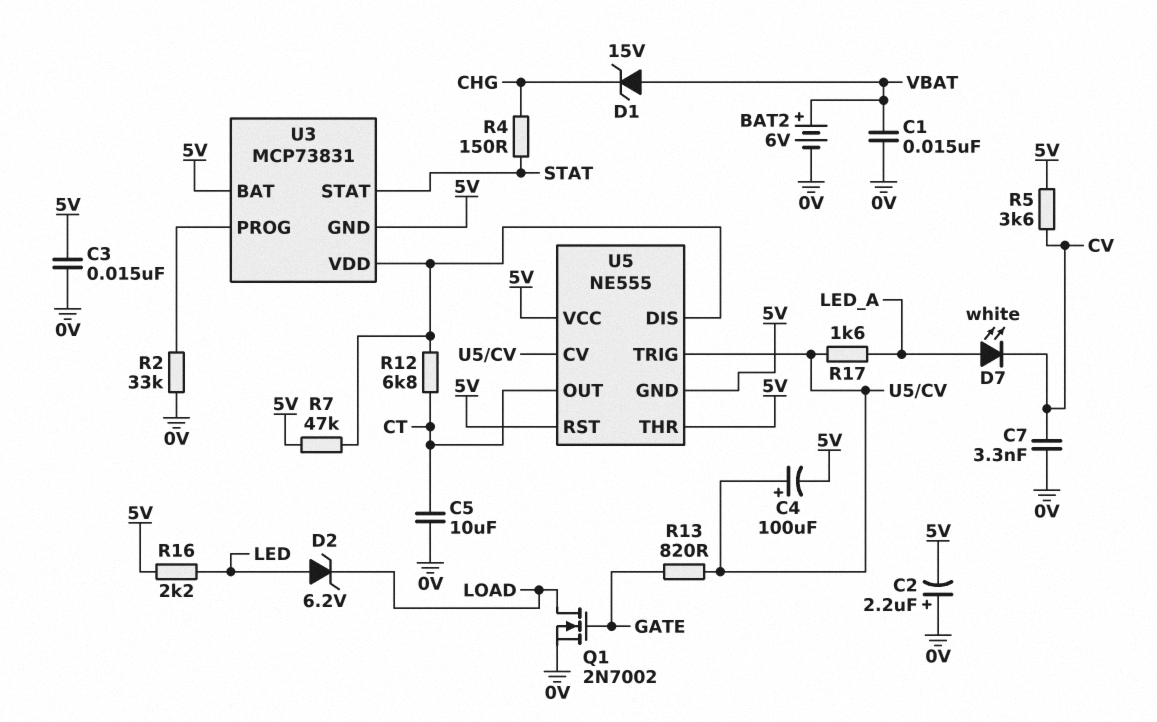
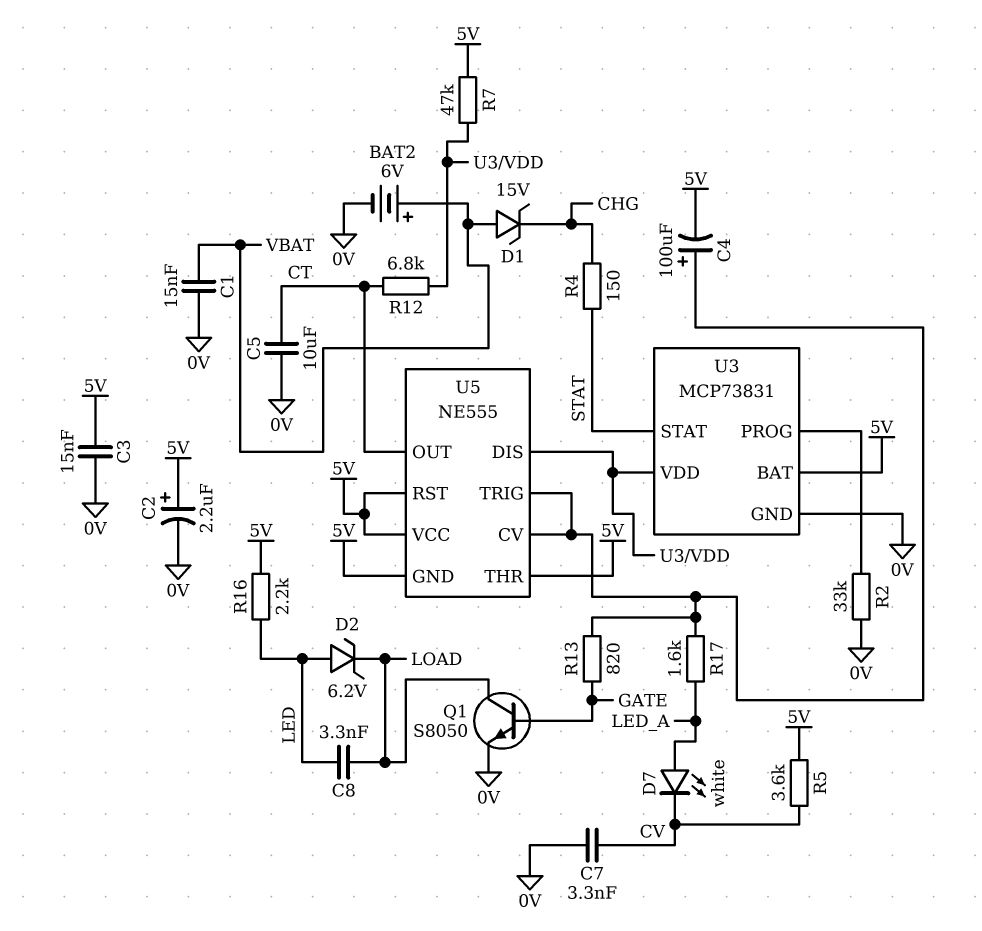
C2: 2.2uF (plus 0V, minus 5V) -> 2.2uF (plus 5V, minus 0V)
C8: none -> 3.3nF (LED, LOAD)
Q1: NMOS 2N7002 (G GATE, D LOAD, S 0V) -> NPN S8050 (B GATE, C LOAD, E 0V)
U3 pin GND: 5V -> 0V

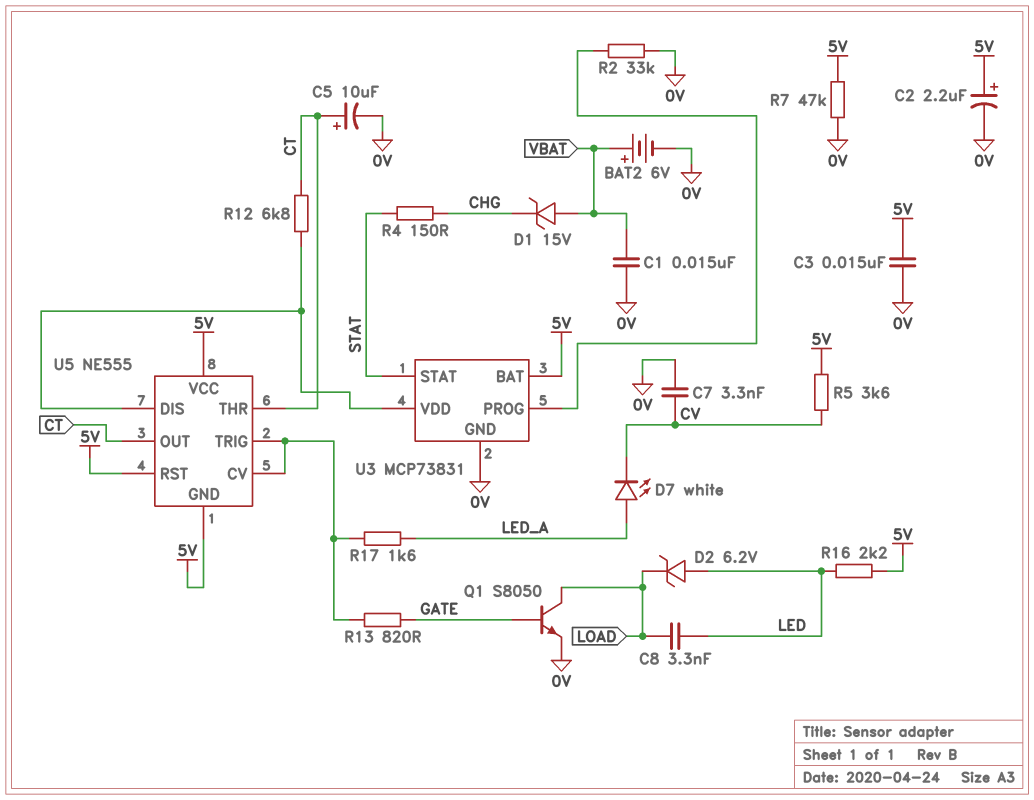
C4: 100uF (plus U5/CV, minus 5V) -> none
C5: 10uF (0V, CT) -> 10uF (plus CT, minus 0V)
R7: 47k (5V, U3/VDD) -> 47k (0V, 5V)
U5 pin THR: 5V -> CT

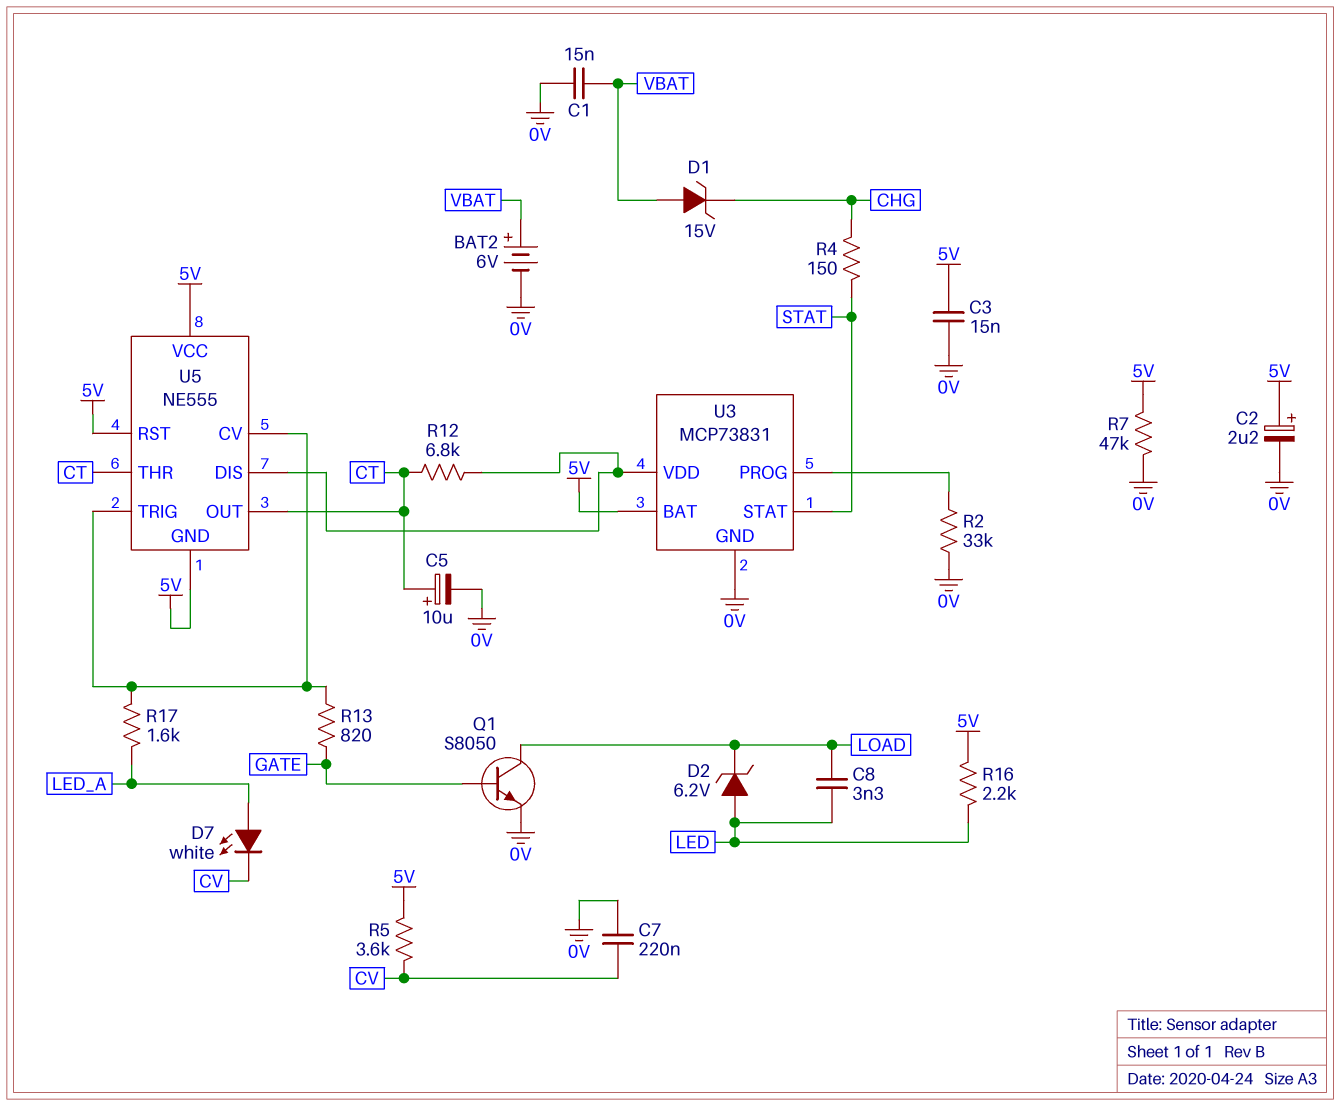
C7: 3.3nF (0V, CV) -> 220nF (0V, CV)

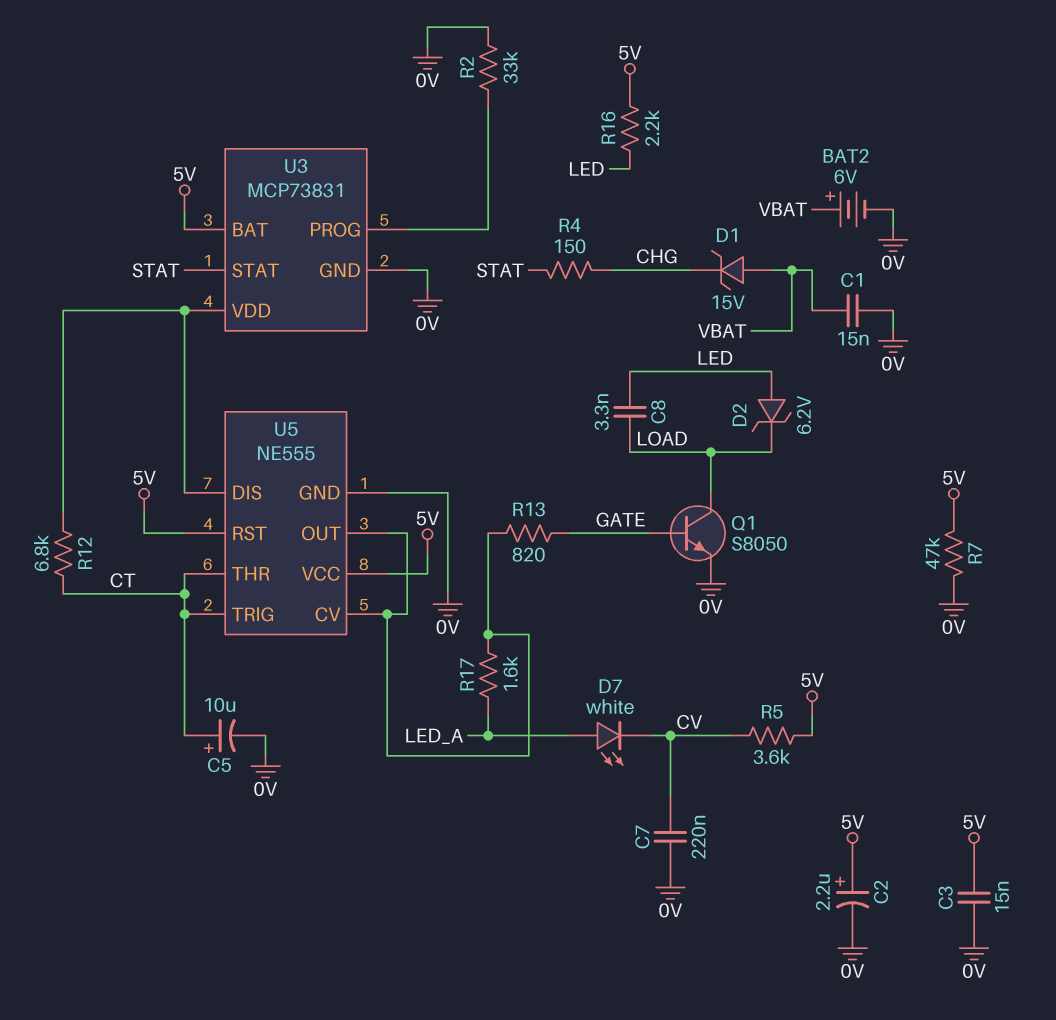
U5 pin GND: 5V -> 0V
U5 pin OUT: CT -> U5/CV
U5 pin TRIG: U5/CV -> CT

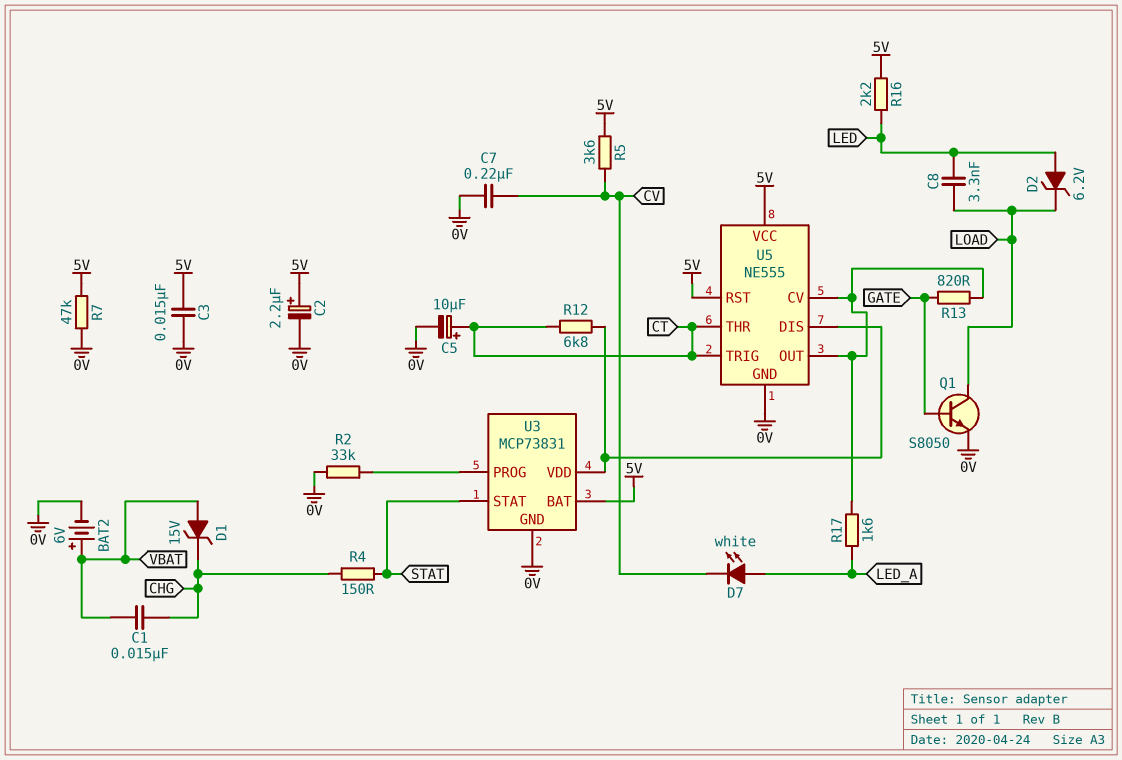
C1: 15nF (0V, VBAT) -> 15nF (CHG, VBAT)

